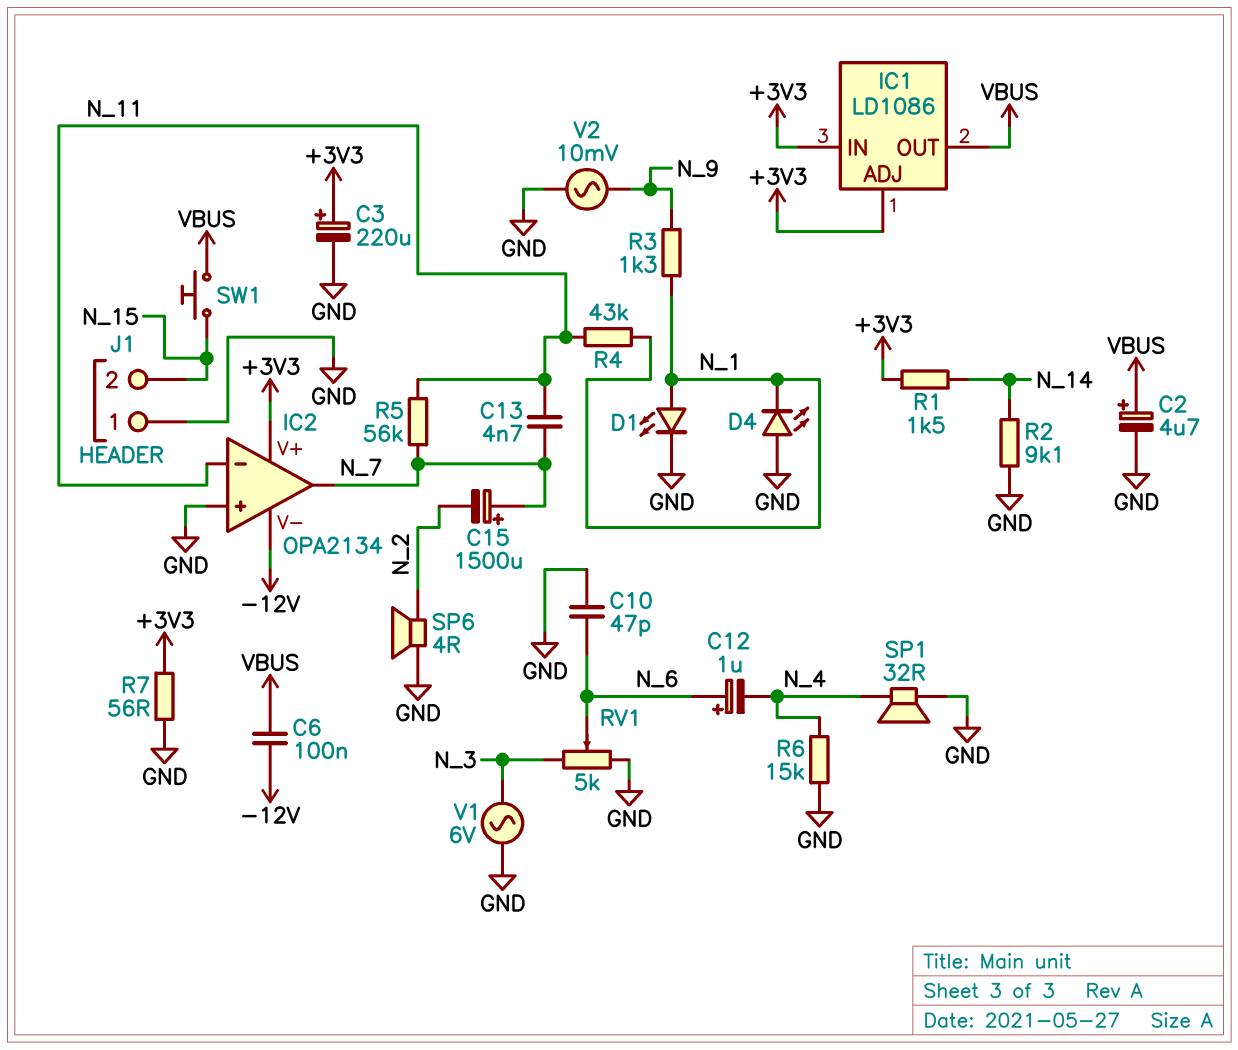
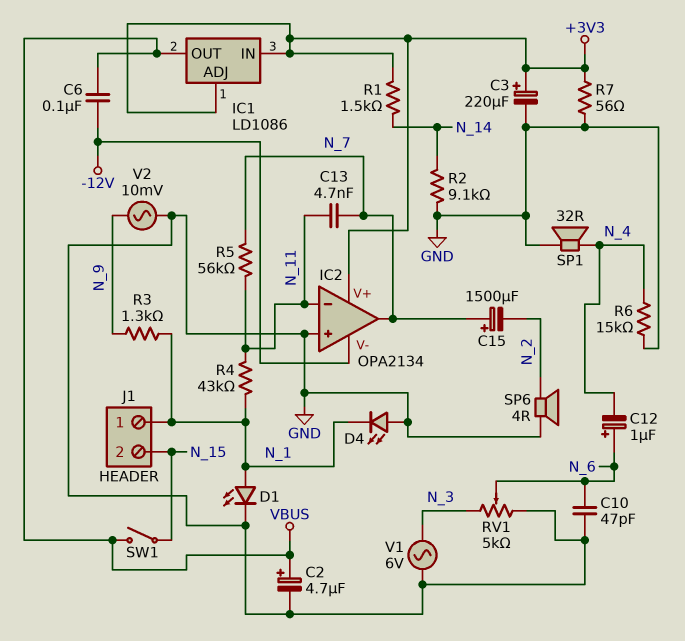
J1 pin 1: GND -> N_1
SW1: button (N_15, VBUS) -> switch (N_15, VBUS)

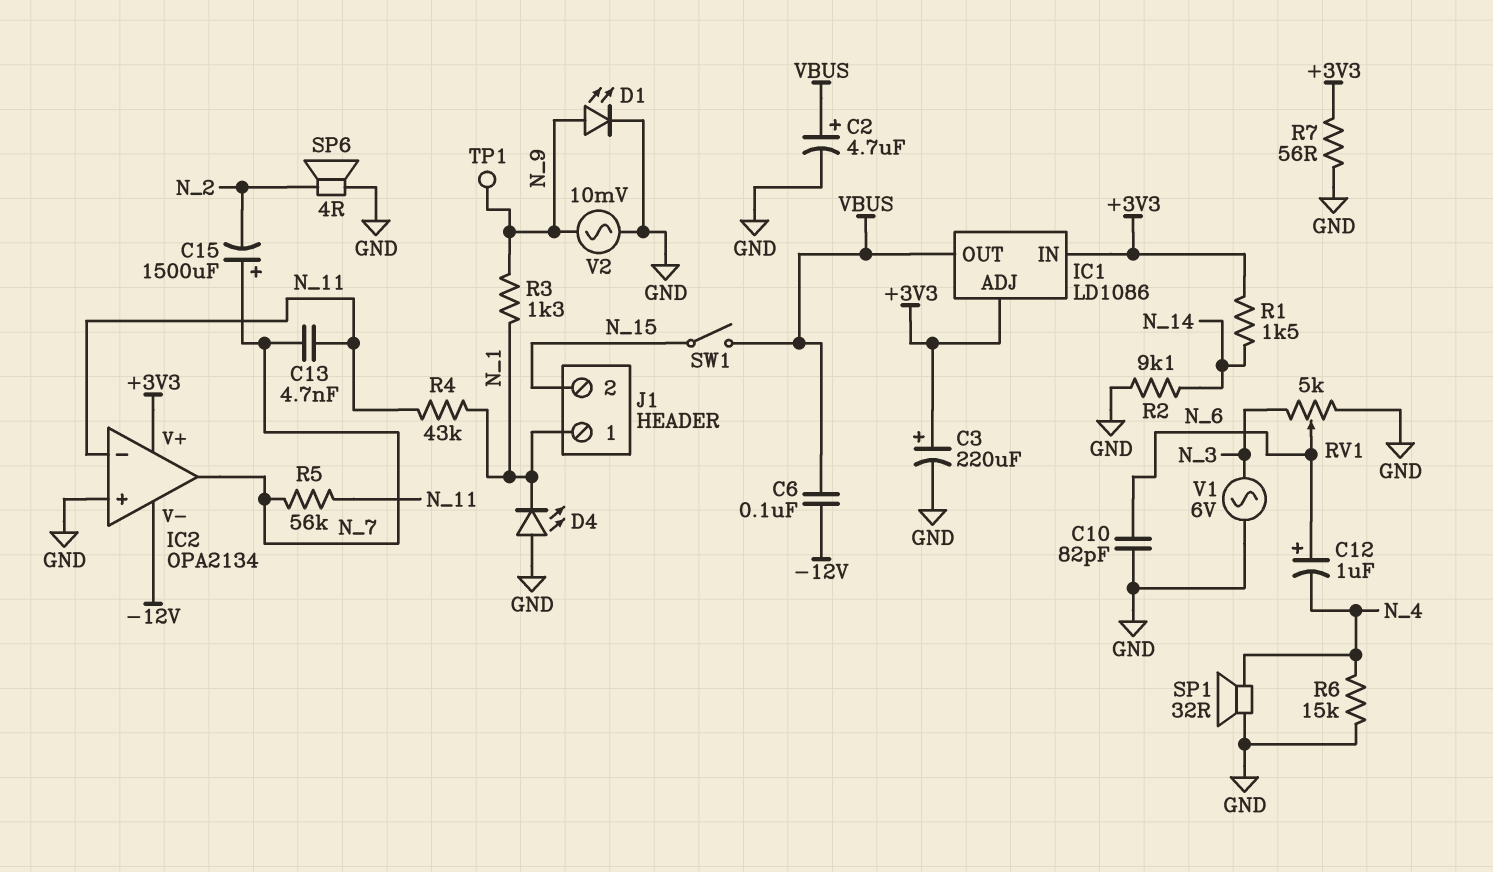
C10: 47pF (GND, N_6) -> 82pF (GND, N_6)
D1: LED (A N_1, K GND) -> LED (A N_9, K GND)
TP1: none -> test point (N_9)

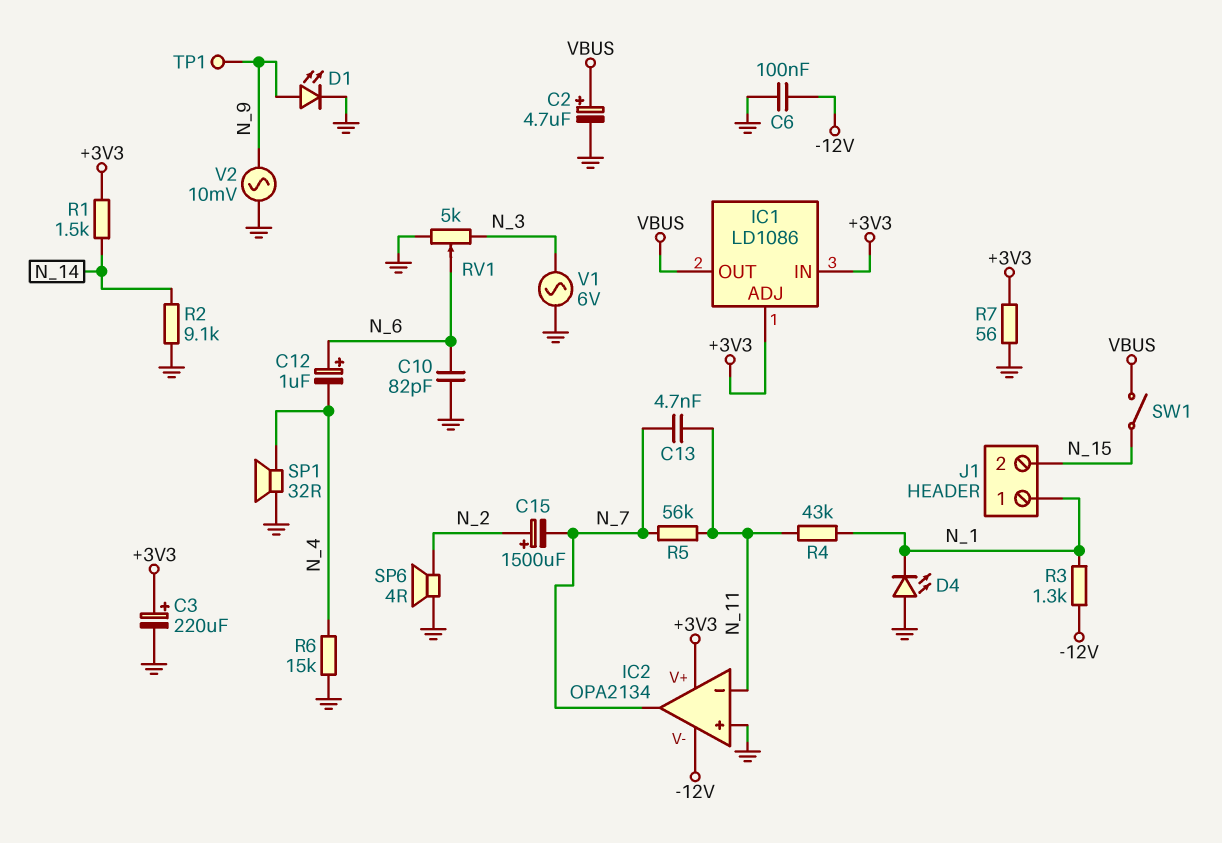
C6: 100nF (-12V, VBUS) -> 100nF (-12V, GND)
C15: 1500uF (plus N_7, minus N_2) -> 1500uF (plus N_2, minus N_7)
R3: 1.3k (N_1, N_9) -> 1.3k (-12V, N_1)

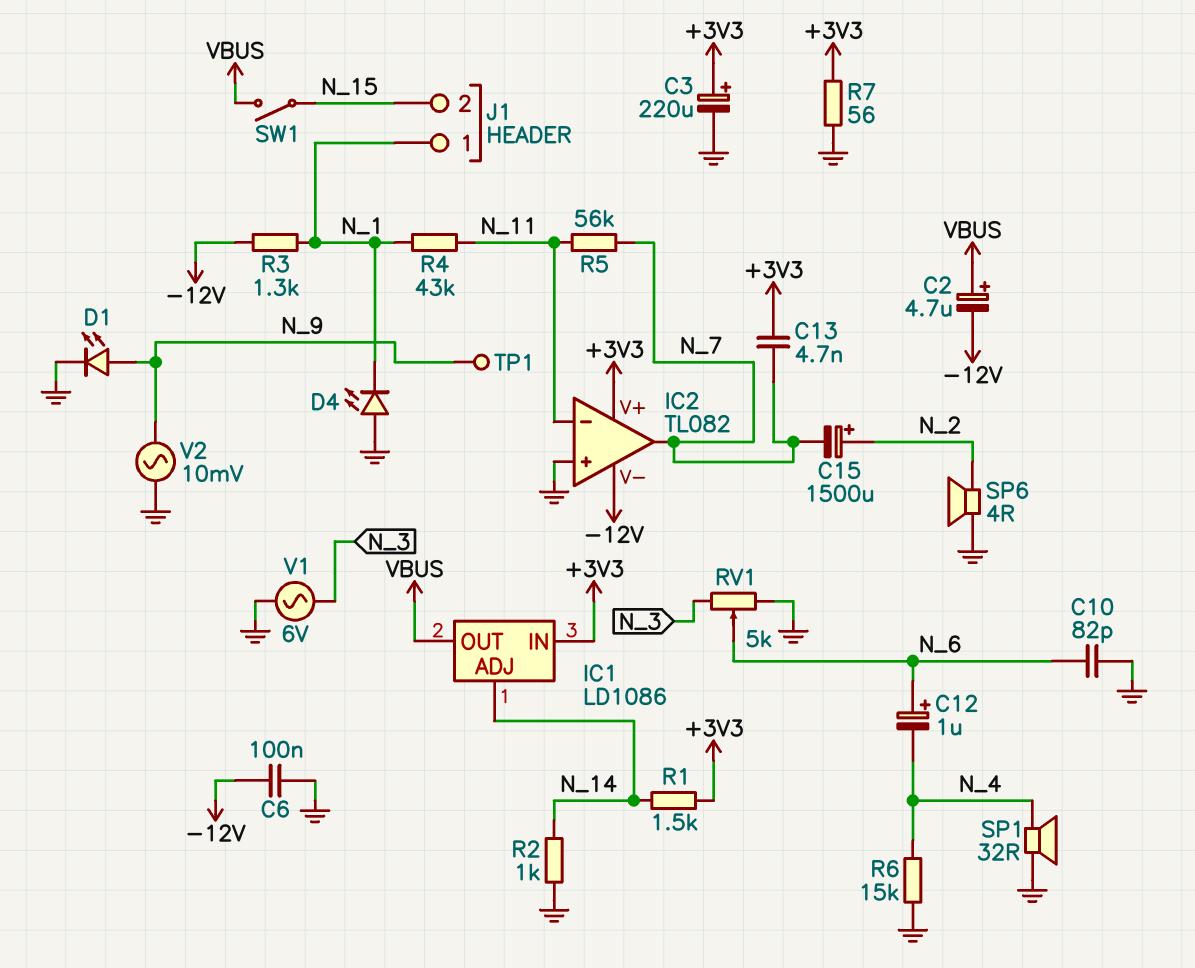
C2: 4.7uF (plus VBUS, minus GND) -> 4.7uF (plus VBUS, minus -12V)
C13: 4.7nF (N_7, N_11) -> 4.7nF (+3V3, N_7)
IC1 pin ADJ: +3V3 -> N_14
IC2: OPA2134 -> TL082
R2: 9.1k (GND, N_14) -> 1k (GND, N_14)

